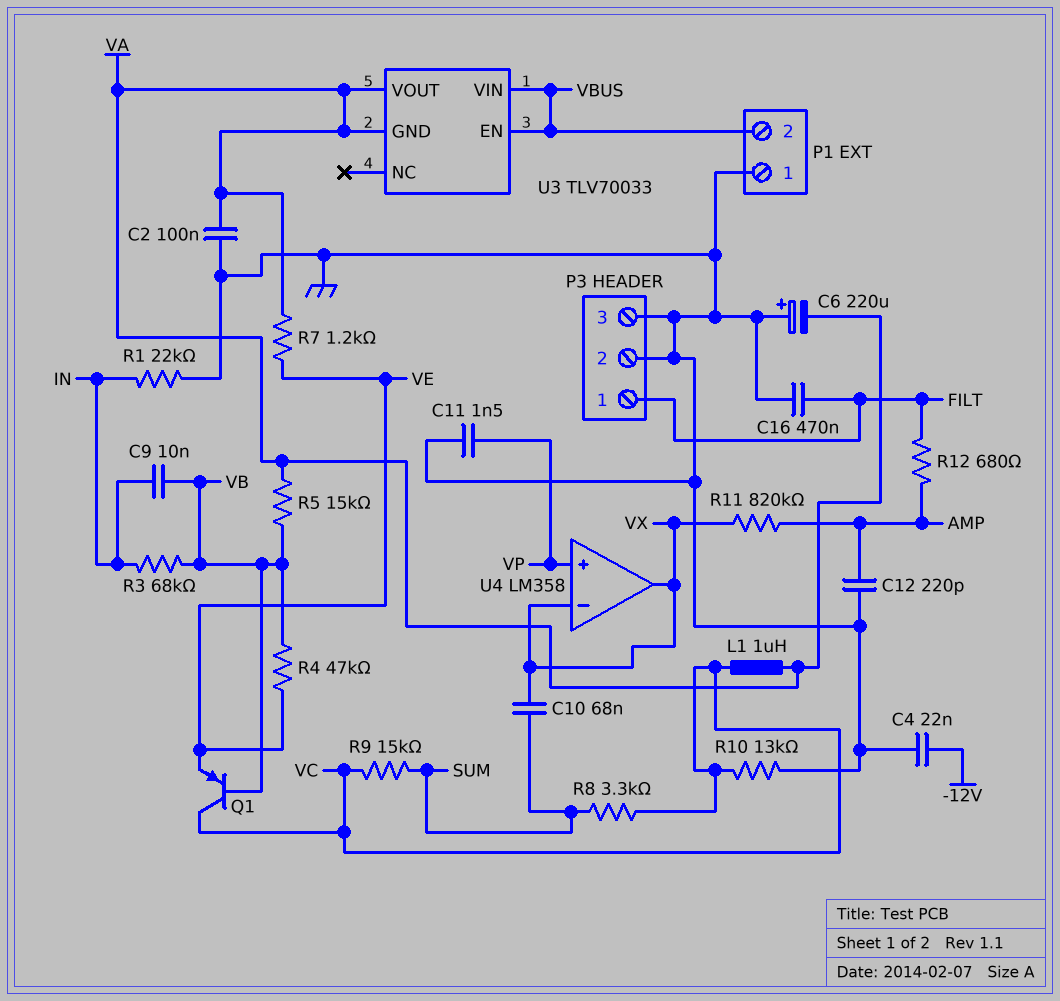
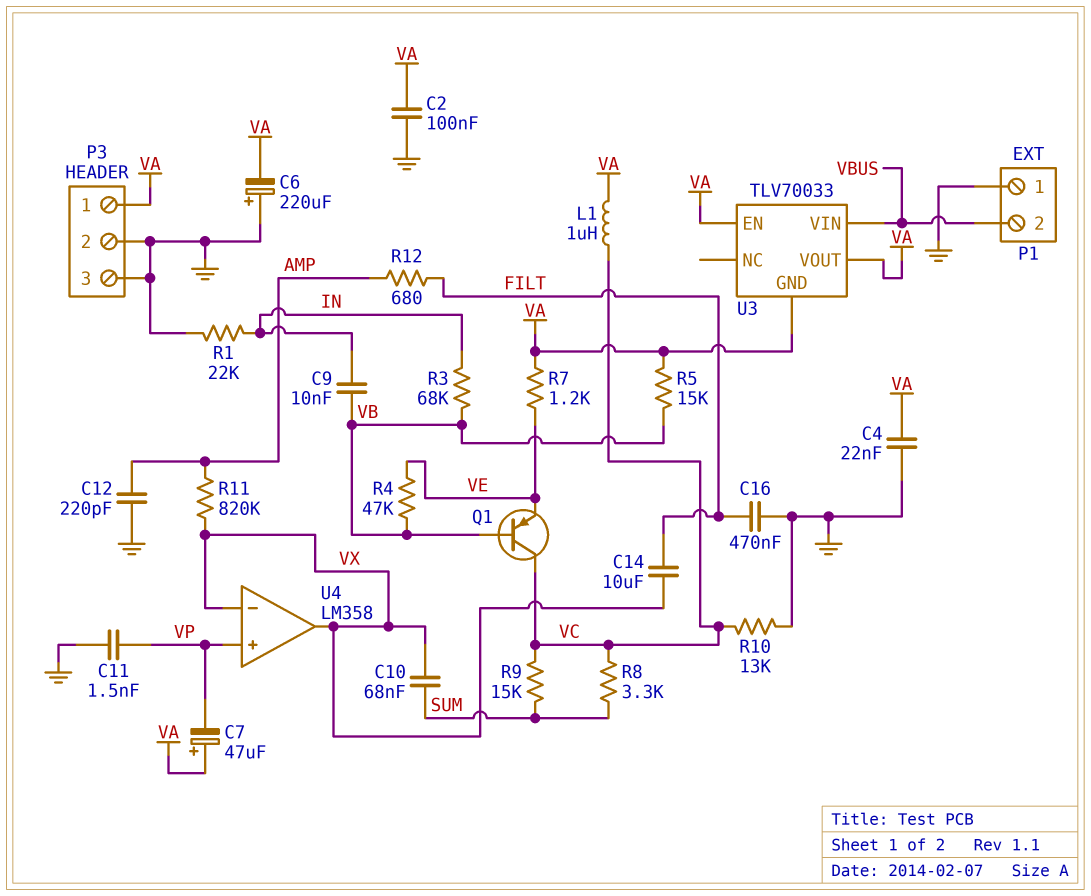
C4: 22nF (-12V, GND) -> 22nF (GND, VA)
C7: none -> 47uF (plus VA, minus VP)
C14: none -> 10uF (FILT, VX)
P3 pin 1: FILT -> VA
U3 pin EN: VBUS -> VA

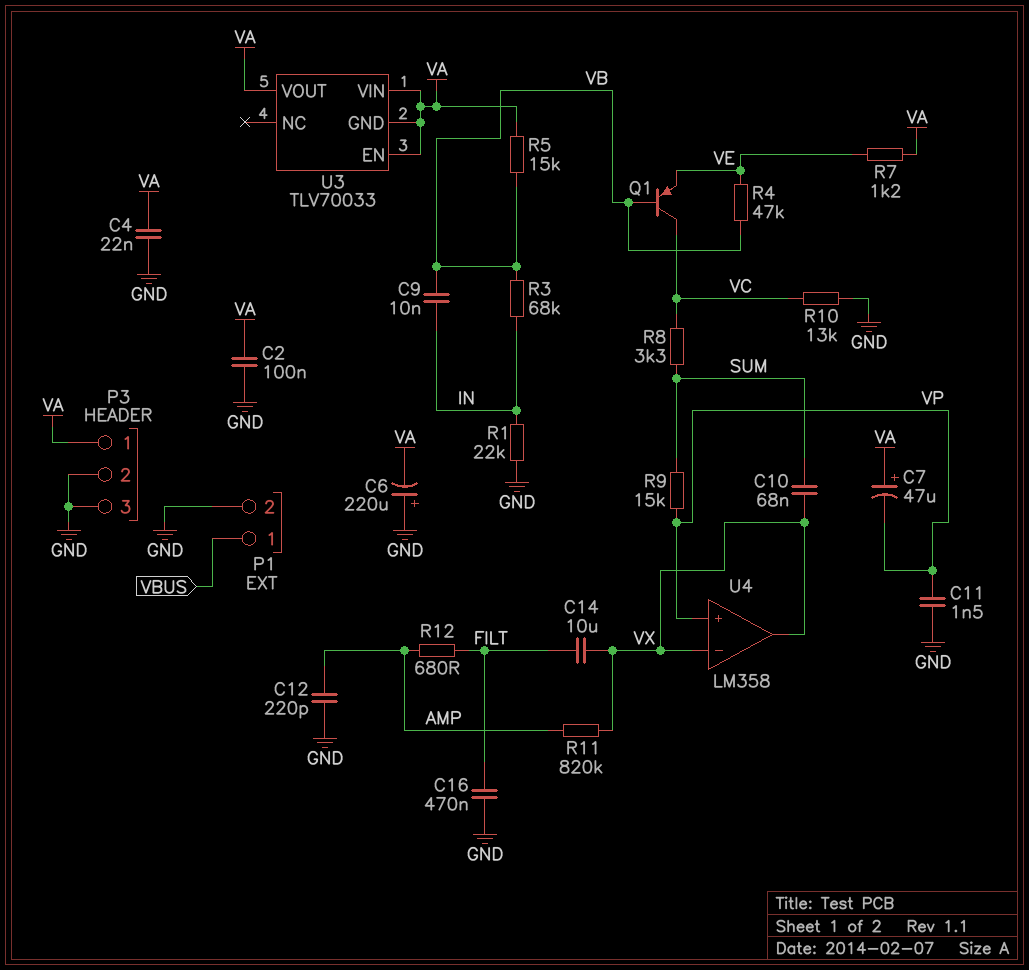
L1: 1uH (VA, VC) -> none
P1 pin 1: GND -> VBUS
P1 pin 2: VBUS -> GND
R9: 15k (SUM, VC) -> 15k (SUM, VP)
U3 pin VIN: VBUS -> VA

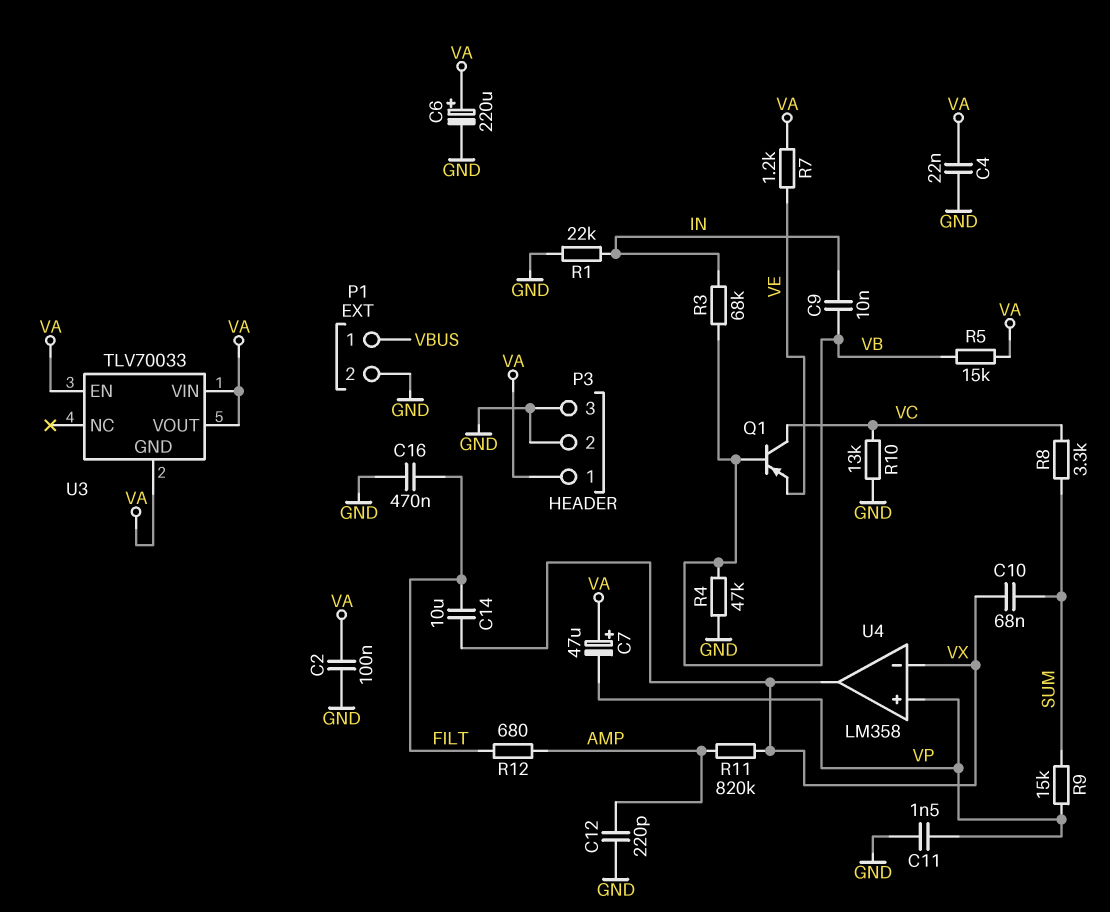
C6: 220uF (plus GND, minus VA) -> 220uF (plus VA, minus GND)
R4: 47k (VB, VE) -> 47k (GND, VB)

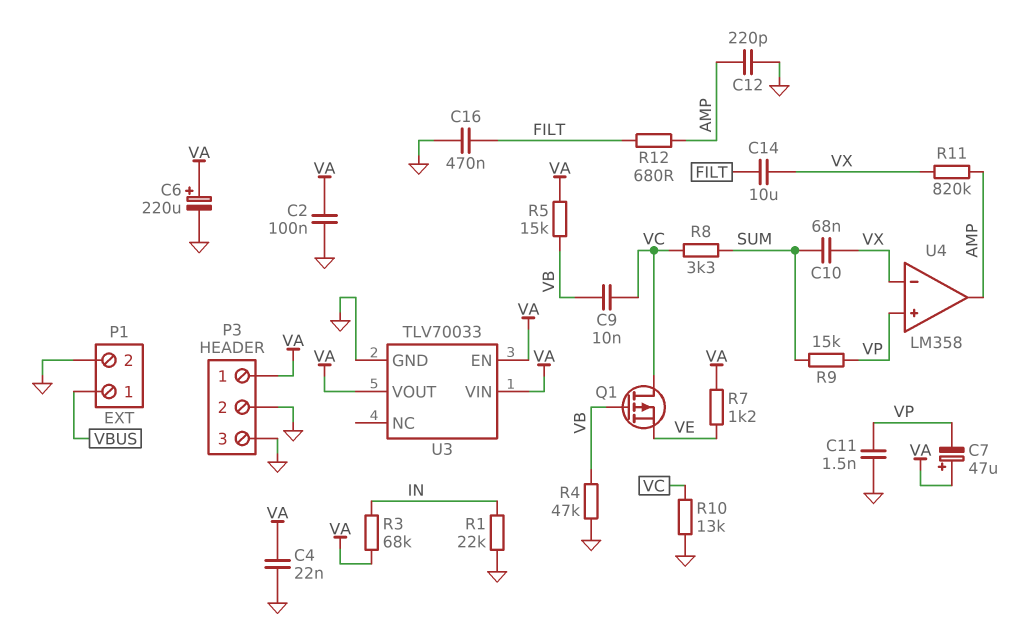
C9: 10nF (IN, VB) -> 10nF (VB, VC)
Q1: PNP (B VB, C VC, E VE) -> PMOS (G VB, D VC, S VE)
R3: 68k (IN, VB) -> 68k (IN, VA)
U3 pin GND: VA -> GND
U4 pin out: VX -> AMP

